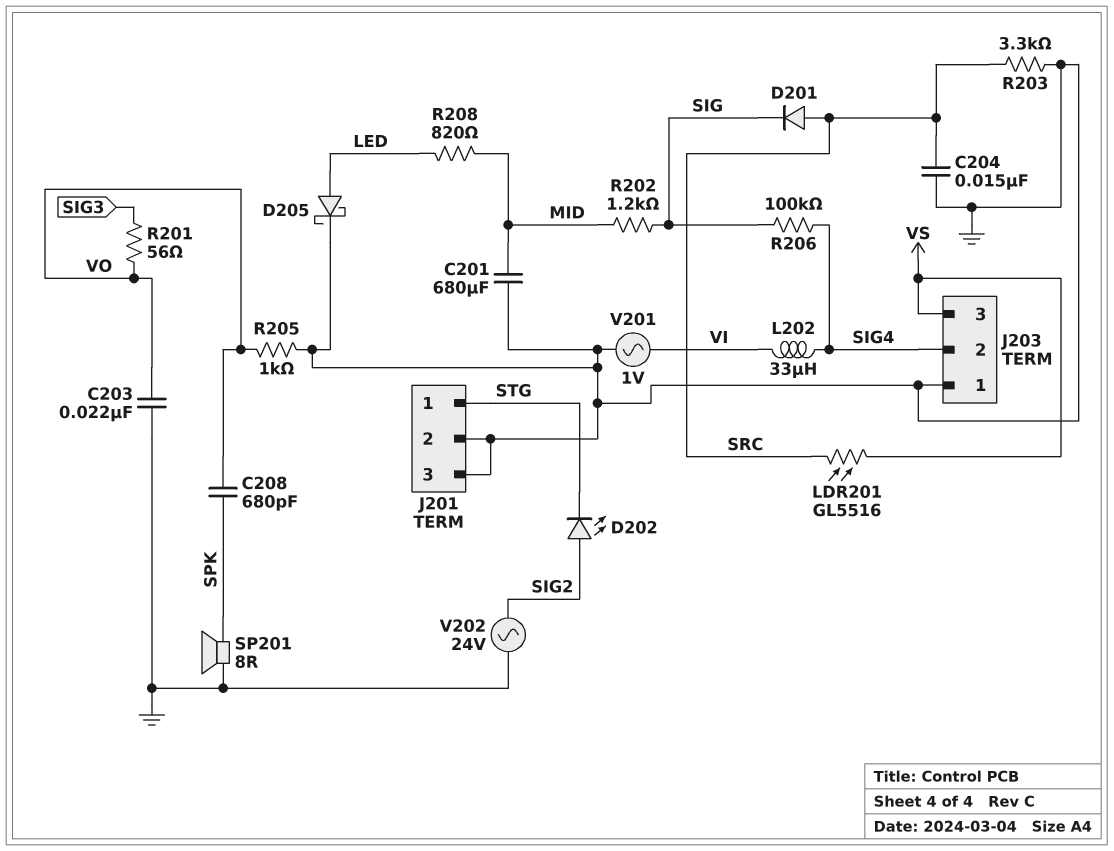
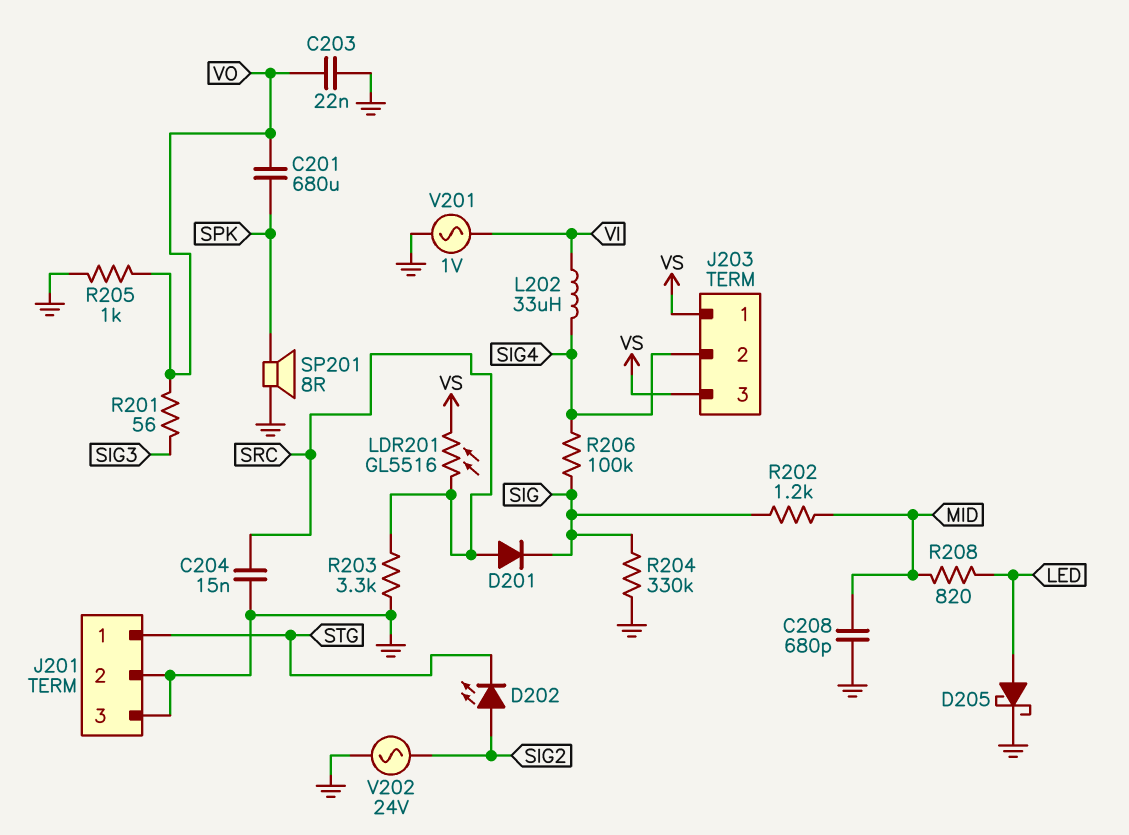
C201: 680uF (GND, MID) -> 680uF (SPK, VO)
C208: 680pF (SPK, VO) -> 680pF (GND, MID)
J203 pin 1: GND -> VS
R204: none -> 330k (GND, SIG)

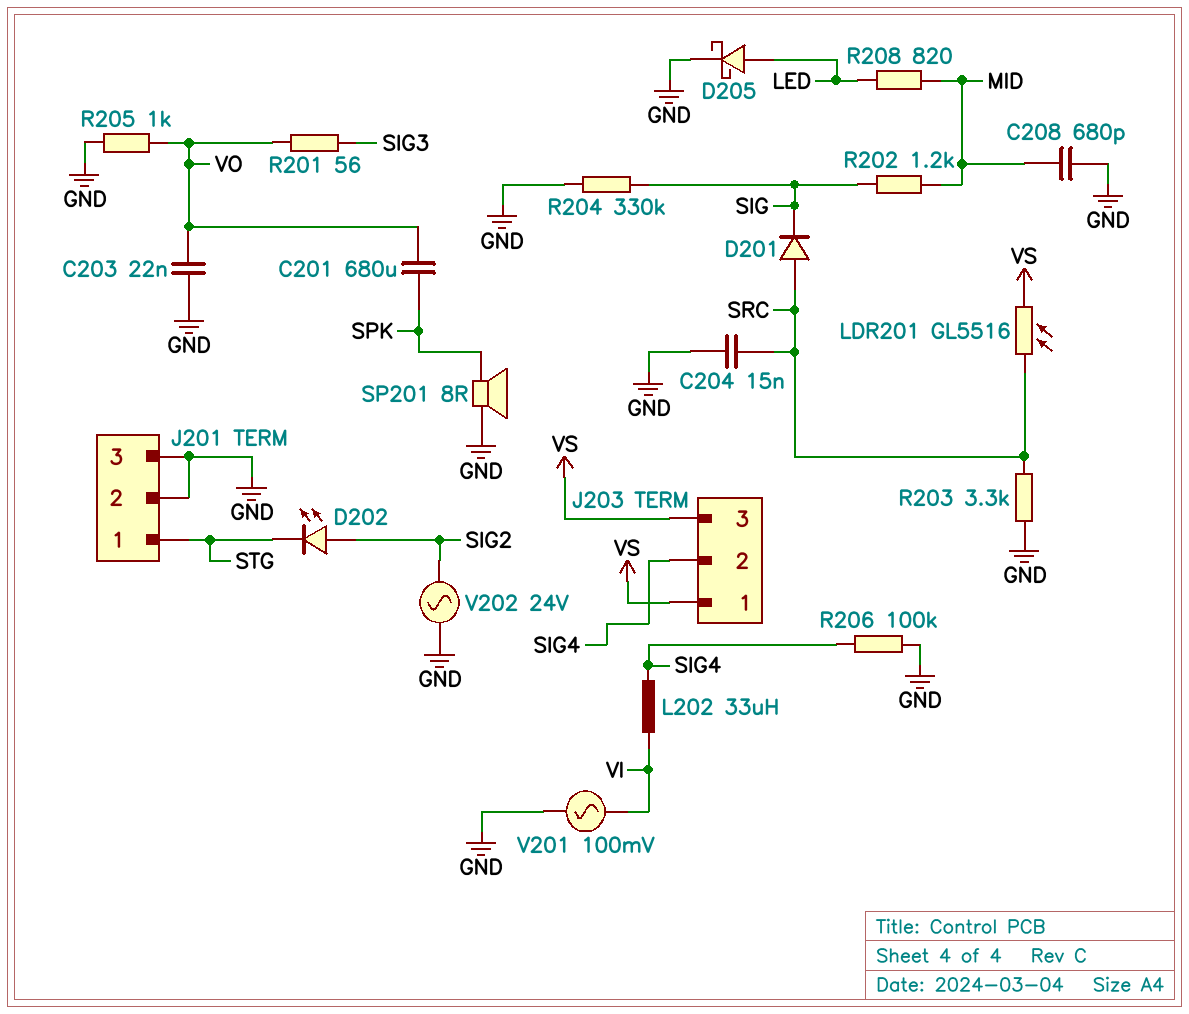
R206: 100k (SIG, SIG4) -> 100k (GND, SIG4)
V201: AC 1V (GND, VI) -> AC 100mV (GND, VI)

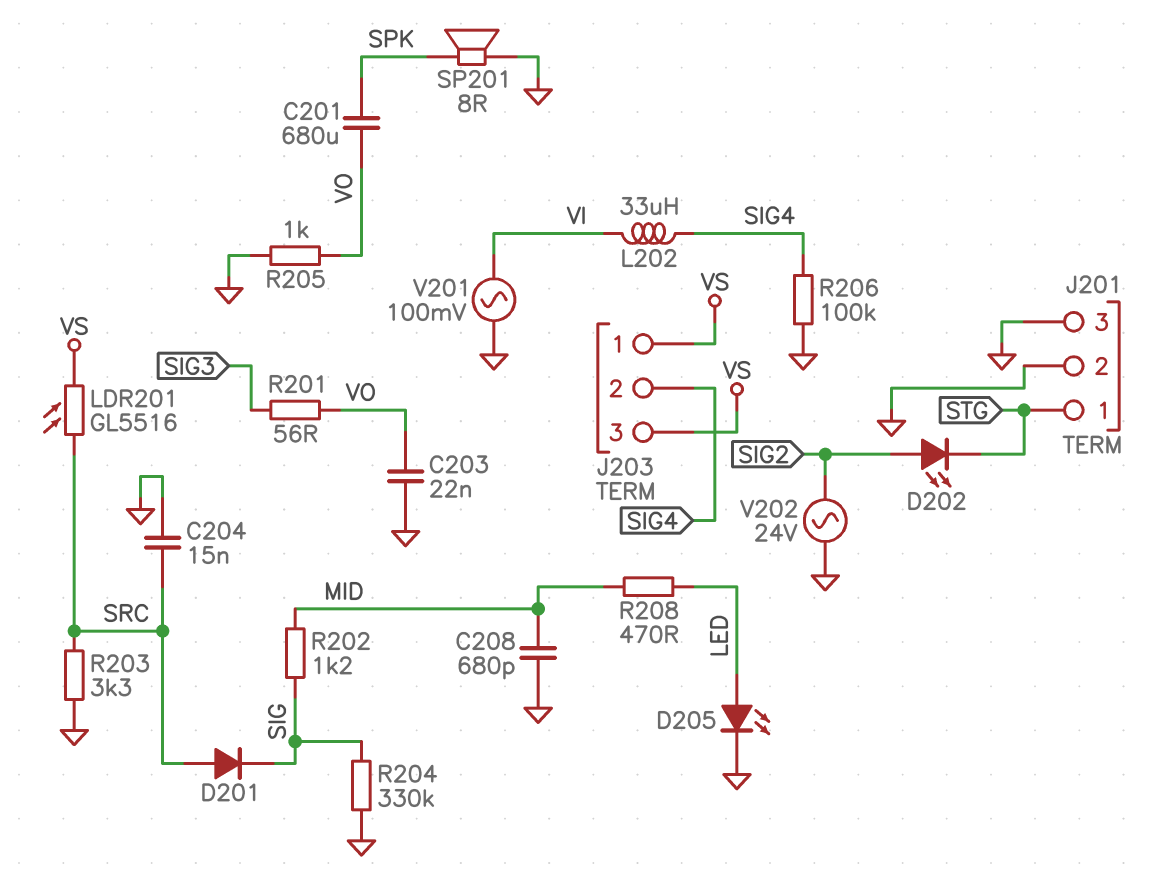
D205: schottky (A LED, K GND) -> LED (A LED, K GND)
R208: 820 (LED, MID) -> 470 (LED, MID)

